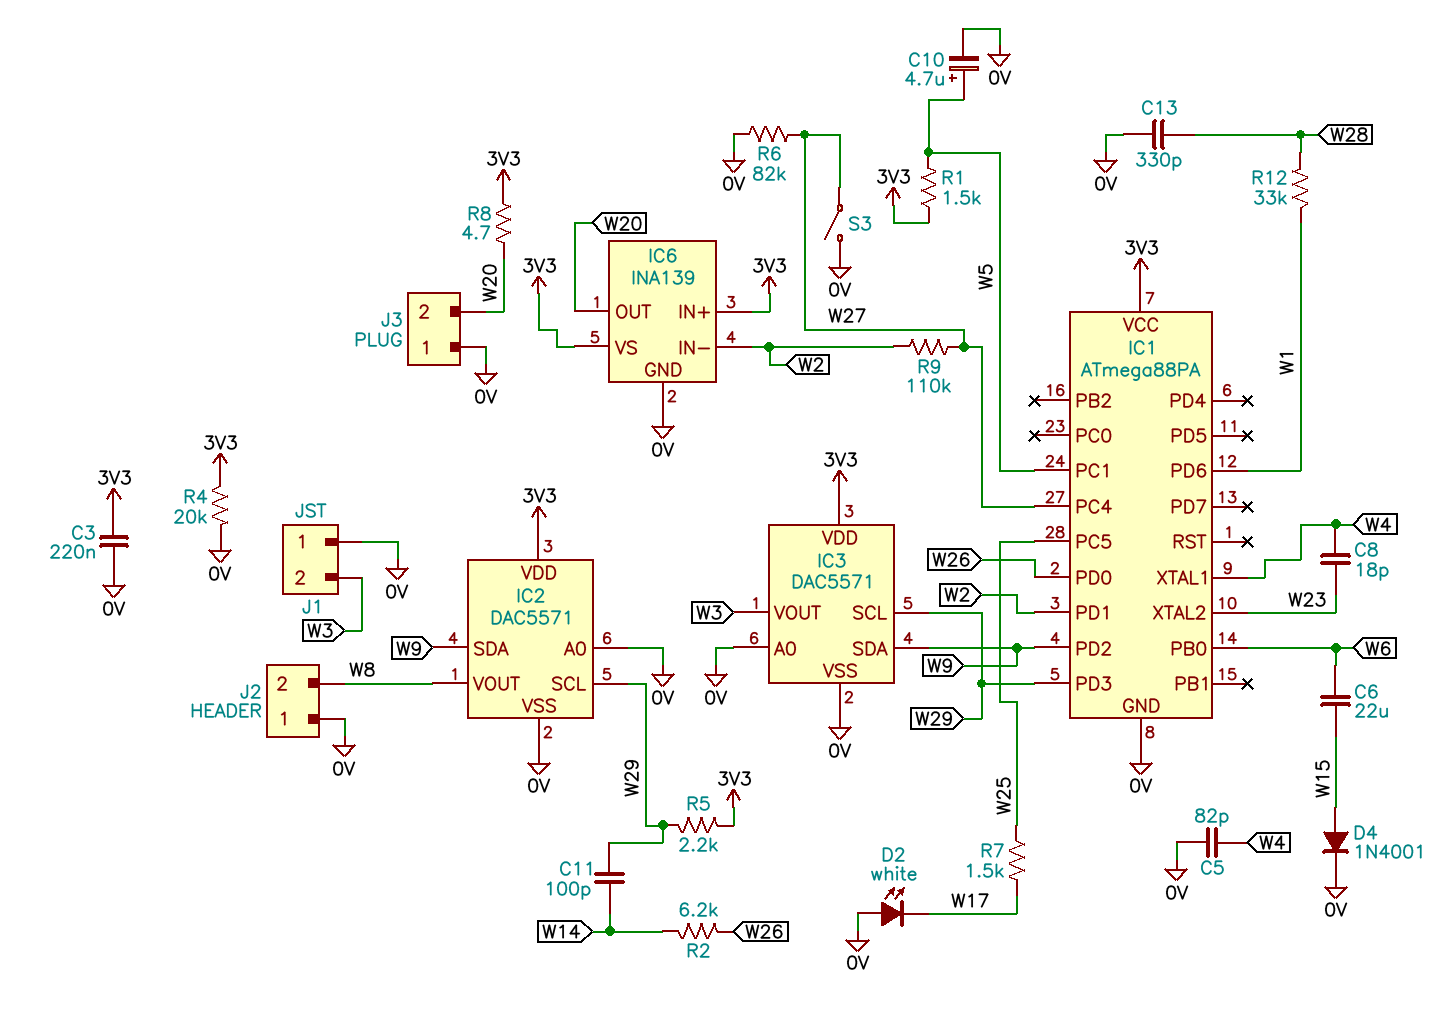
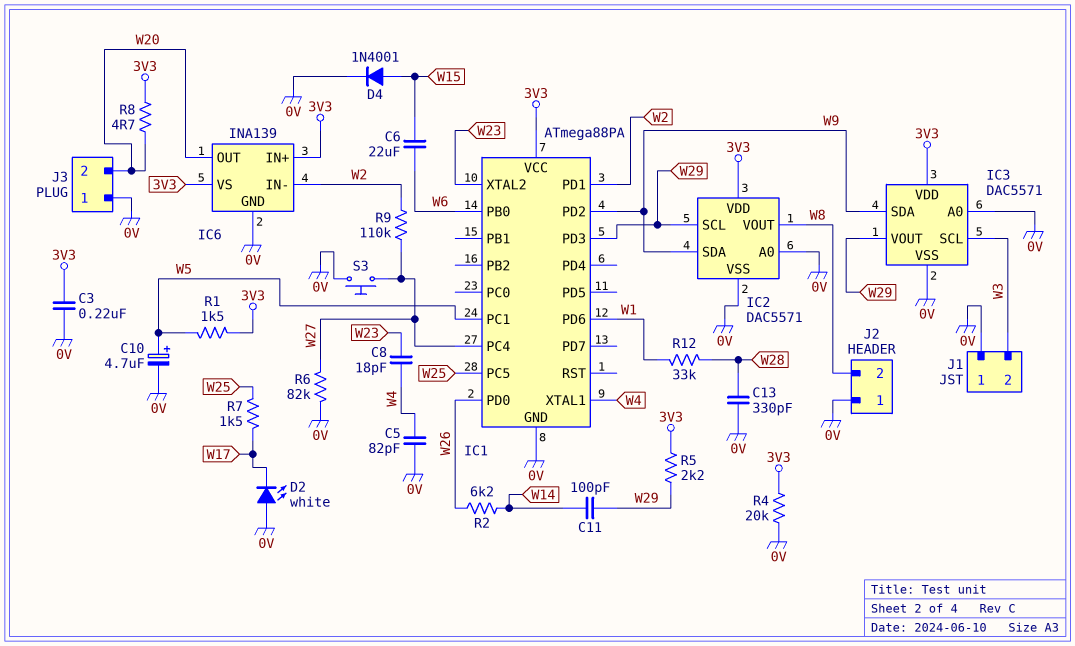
IC3 pin SCL: W29 -> W3
IC3 pin VOUT: W3 -> W29
S3: switch (0V, W27) -> button (0V, W27)

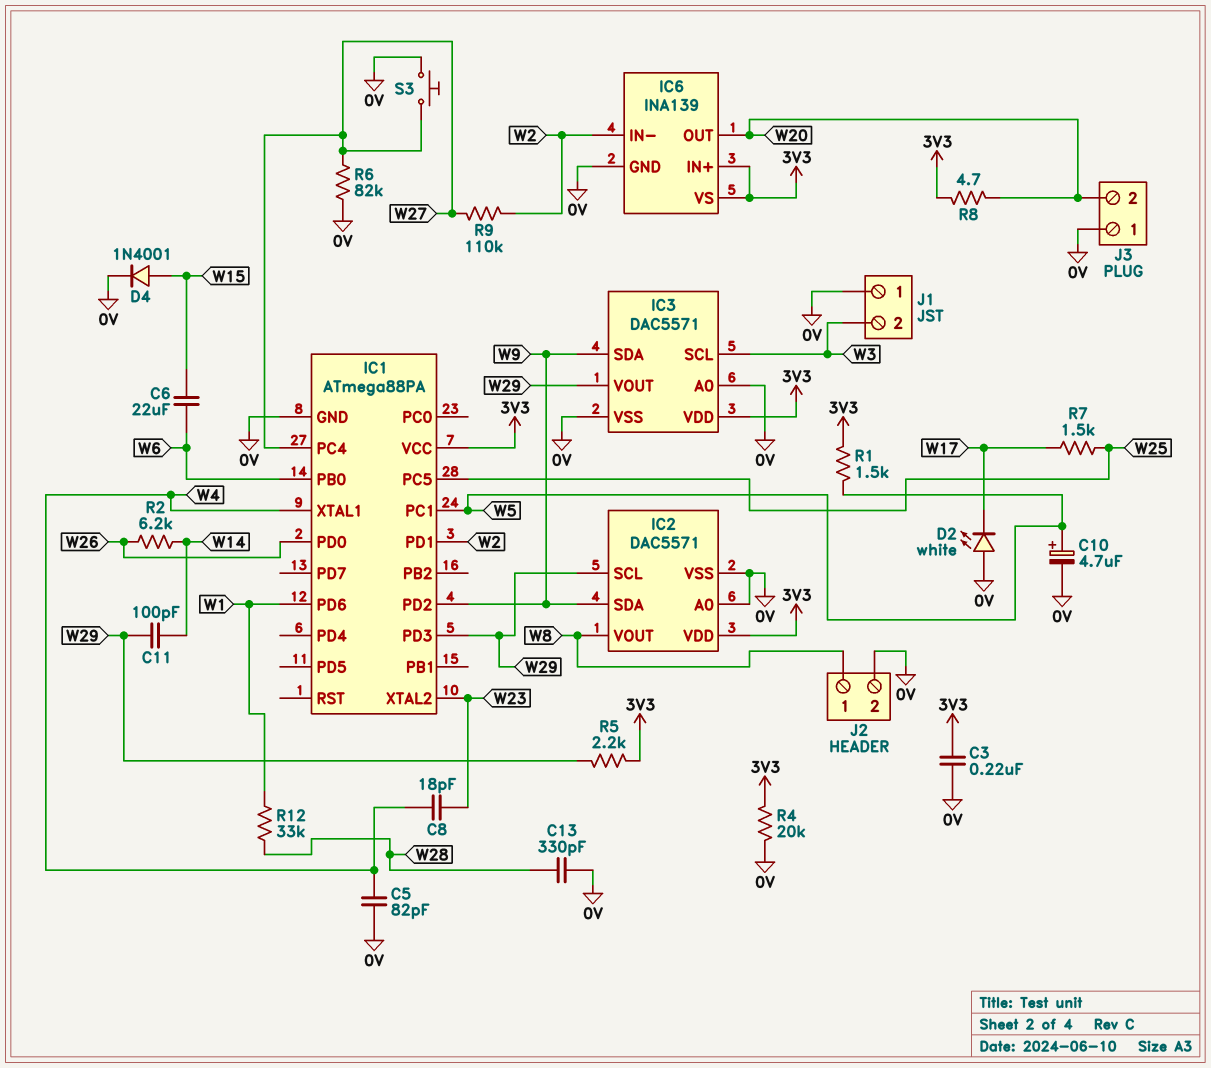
J2 pin 1: 0V -> W8
J2 pin 2: W8 -> 0V

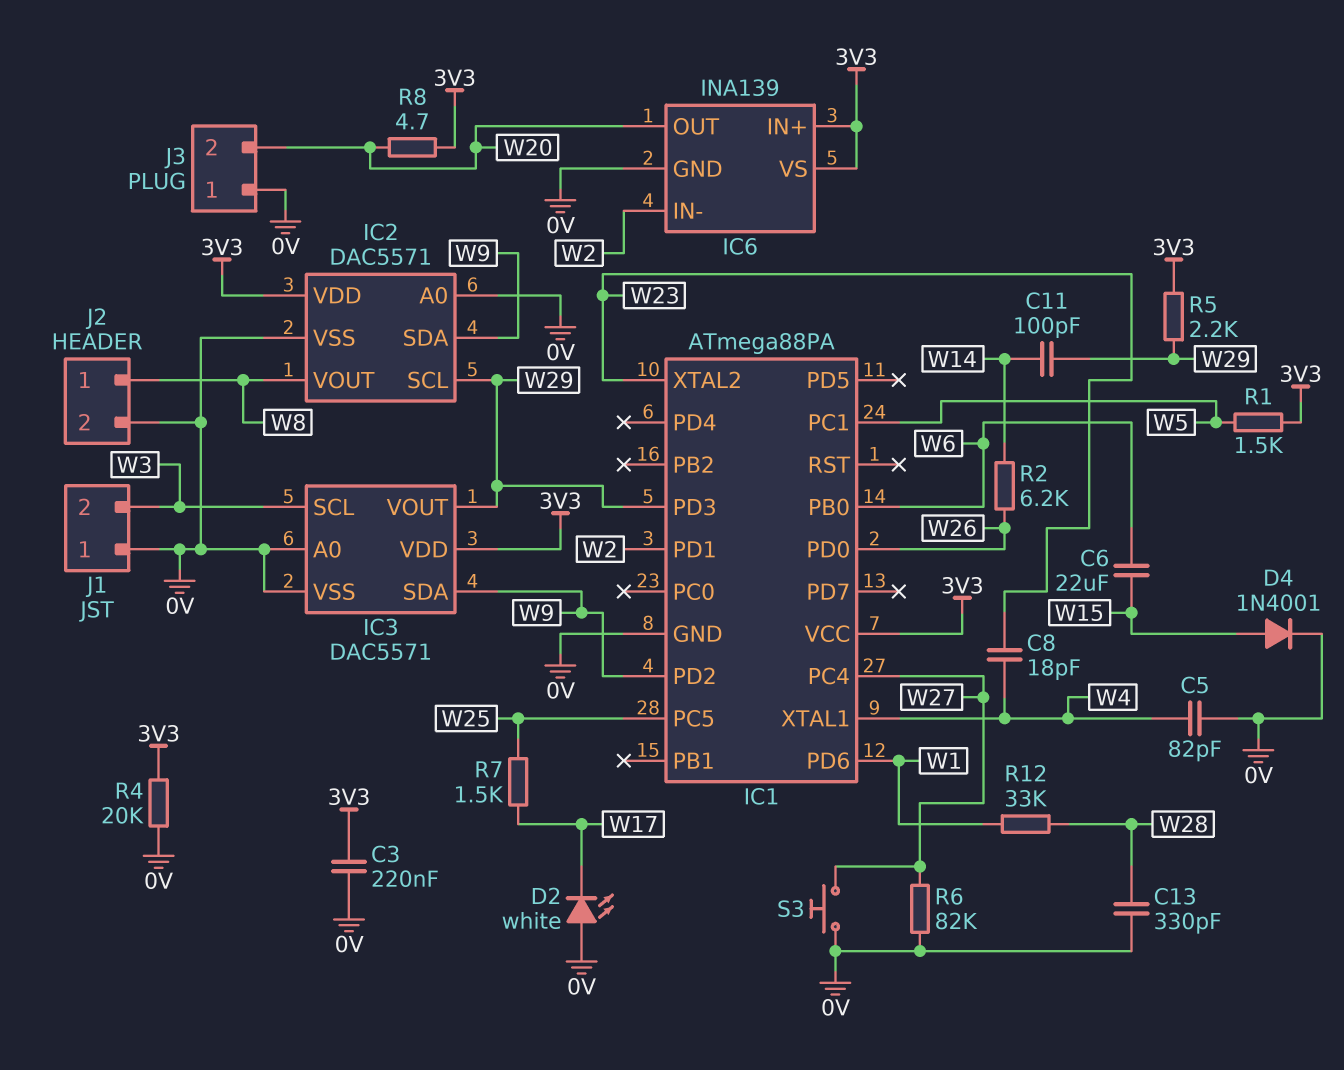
C10: 4.7uF (plus W5, minus 0V) -> none
R9: 110k (W2, W27) -> none

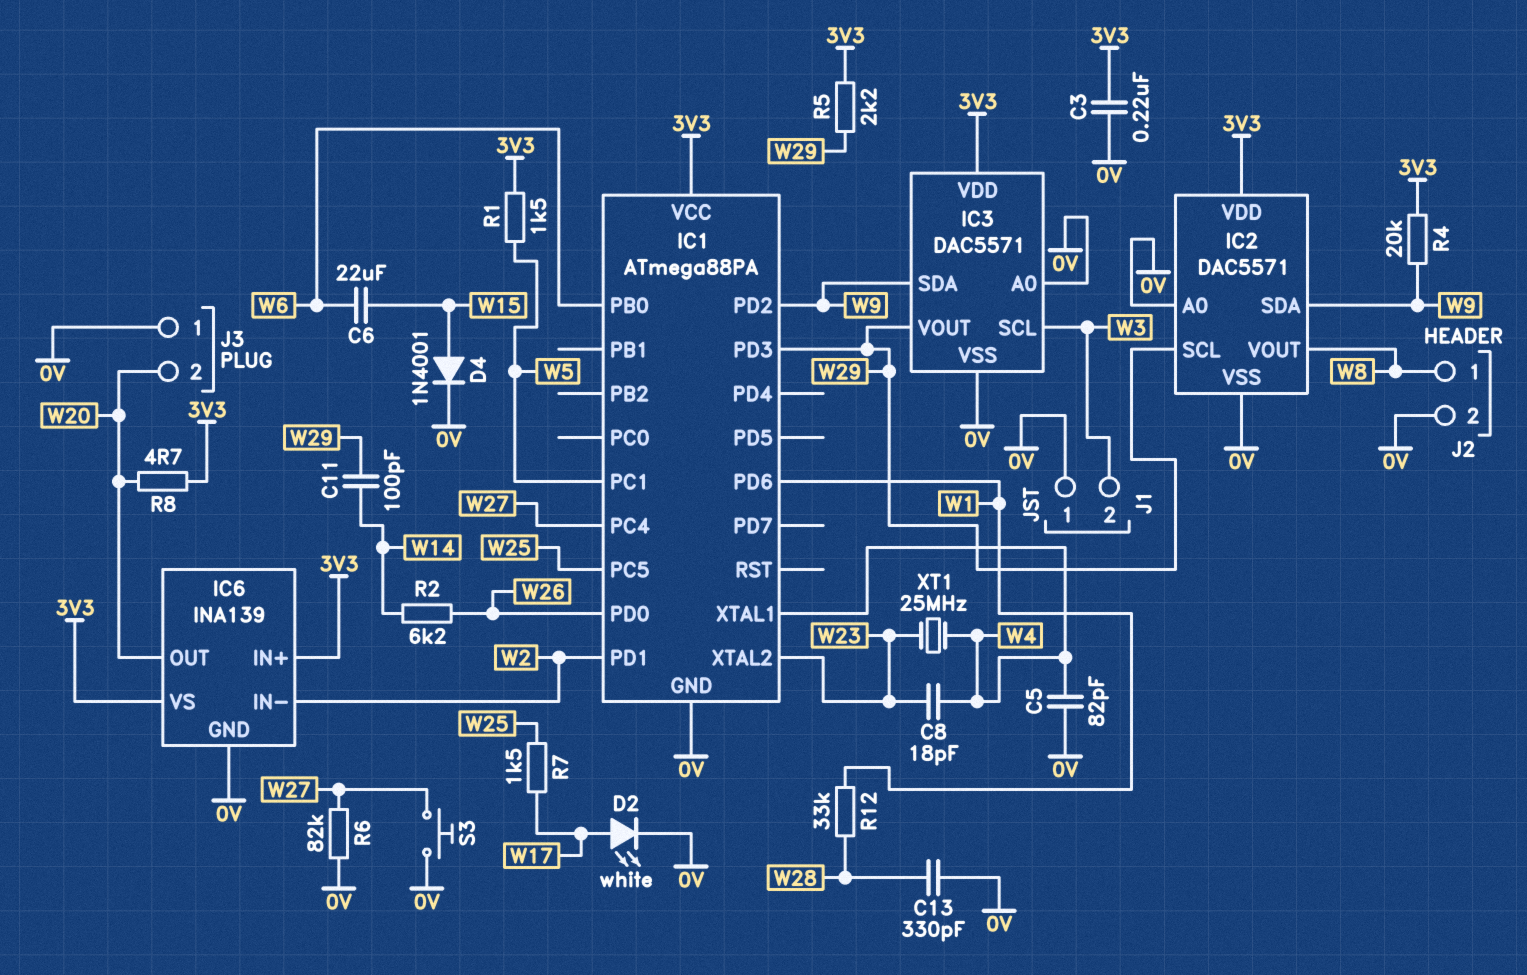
D2: LED white (A 0V, K W17) -> LED white (A W17, K 0V)
R4: 20k (0V, 3V3) -> 20k (3V3, W9)
XT1: none -> 25MHz (W4, W23)

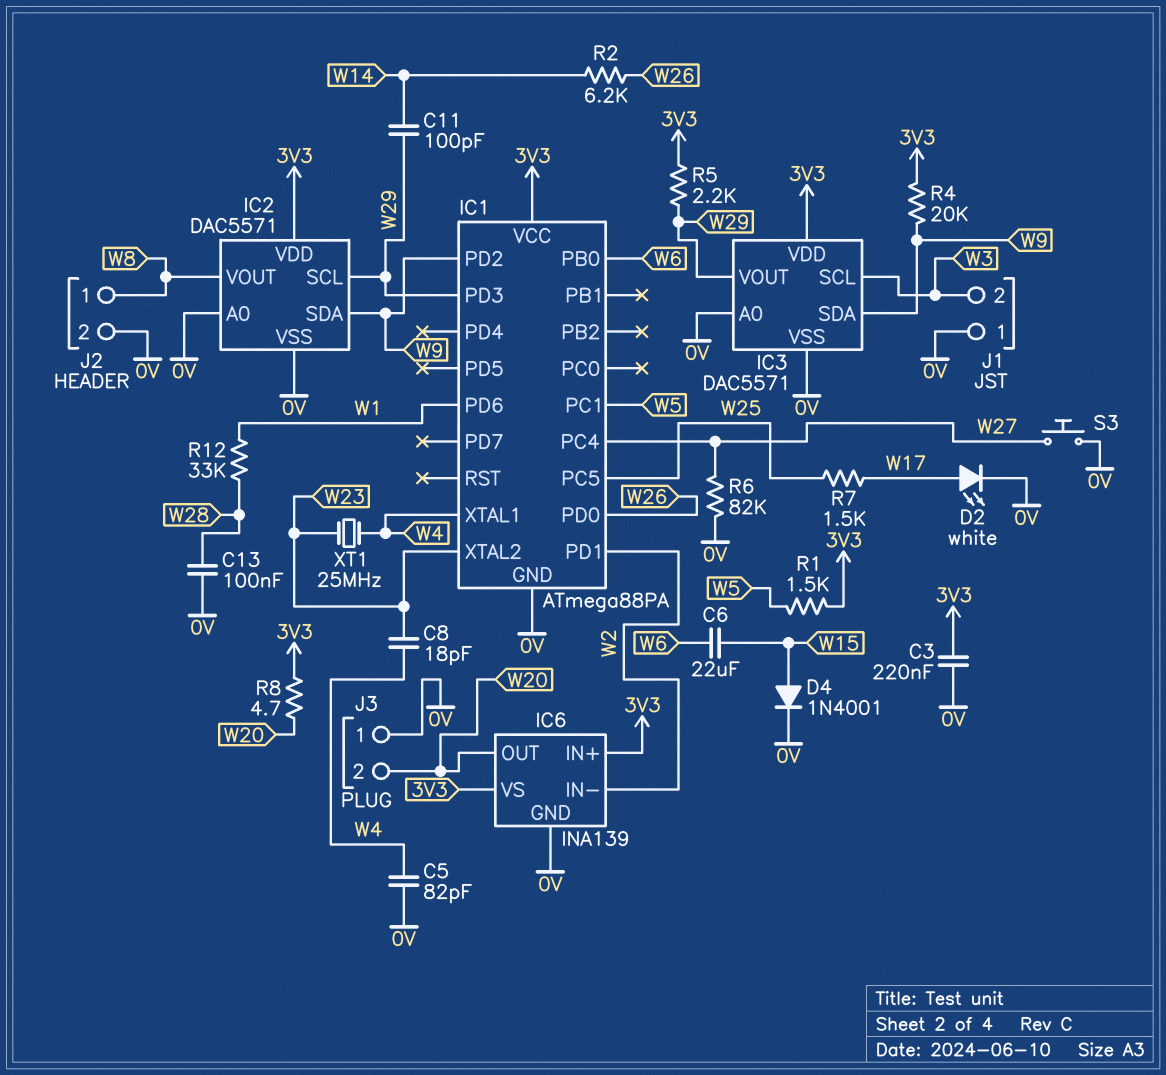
C13: 330pF (0V, W28) -> 100nF (0V, W28)

